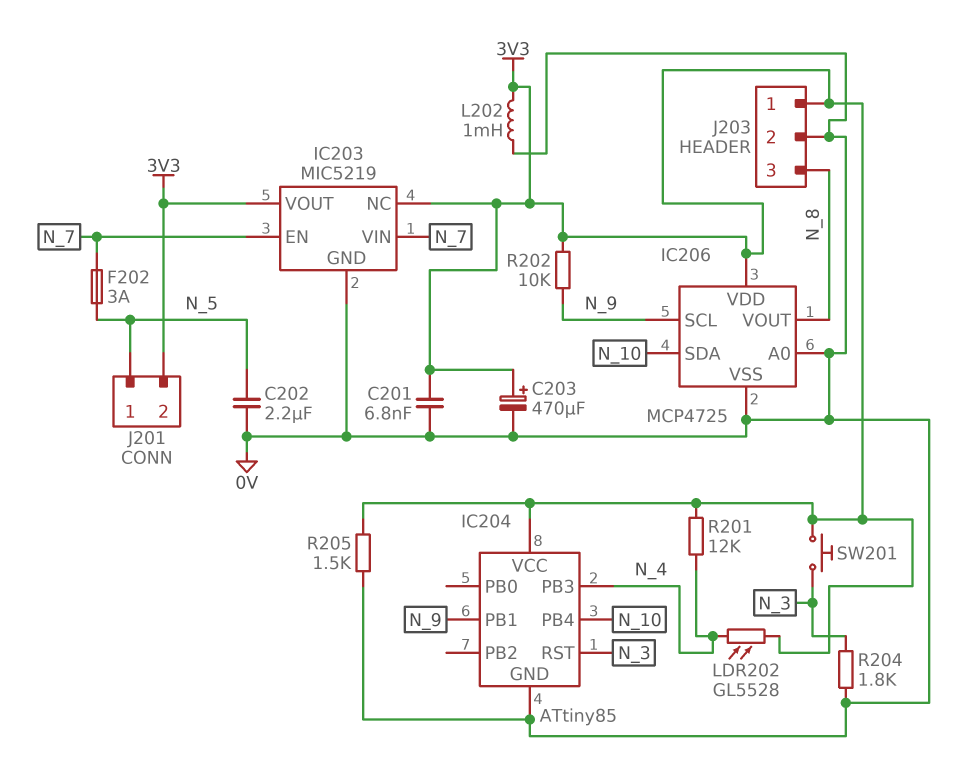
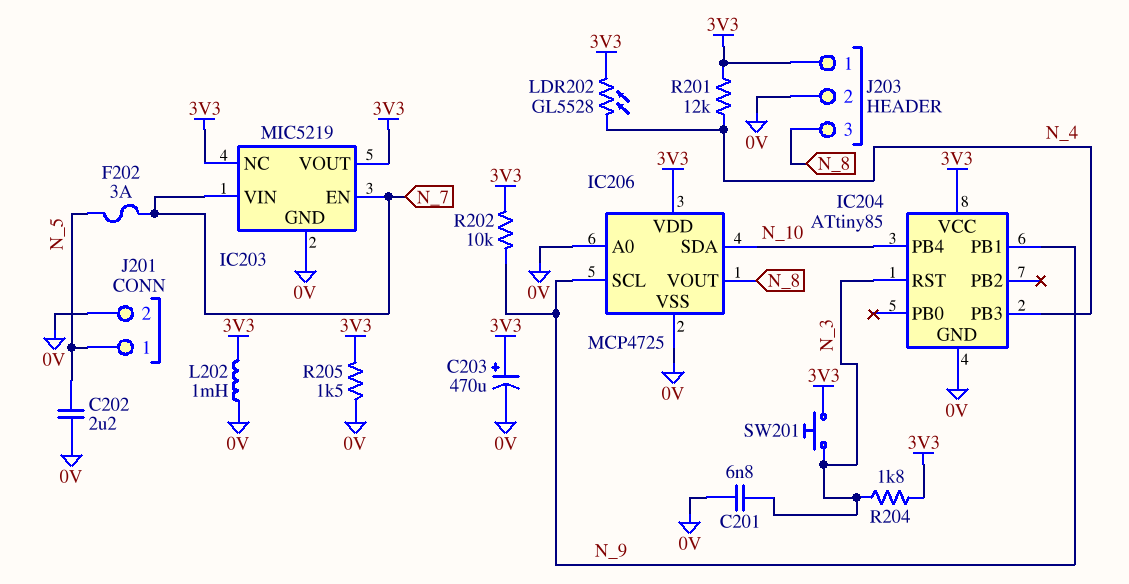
C201: 6.8nF (0V, 3V3) -> 6.8nF (0V, N_3)
J201 pin 2: 3V3 -> 0V
R204: 1.8k (0V, N_3) -> 1.8k (3V3, N_3)

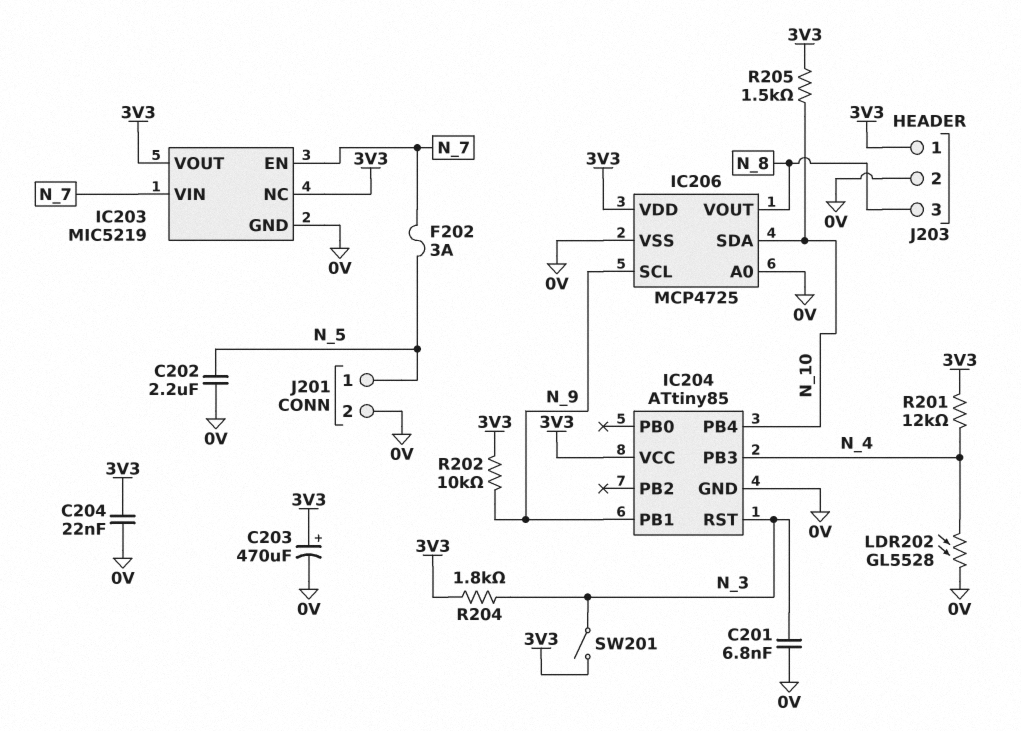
C204: none -> 22nF (0V, 3V3)
L202: 1mH (0V, 3V3) -> none
LDR202: GL5528 (3V3, N_4) -> GL5528 (0V, N_4)
R205: 1.5k (0V, 3V3) -> 1.5k (3V3, N_10)
SW201: button (3V3, N_3) -> switch (3V3, N_3)

